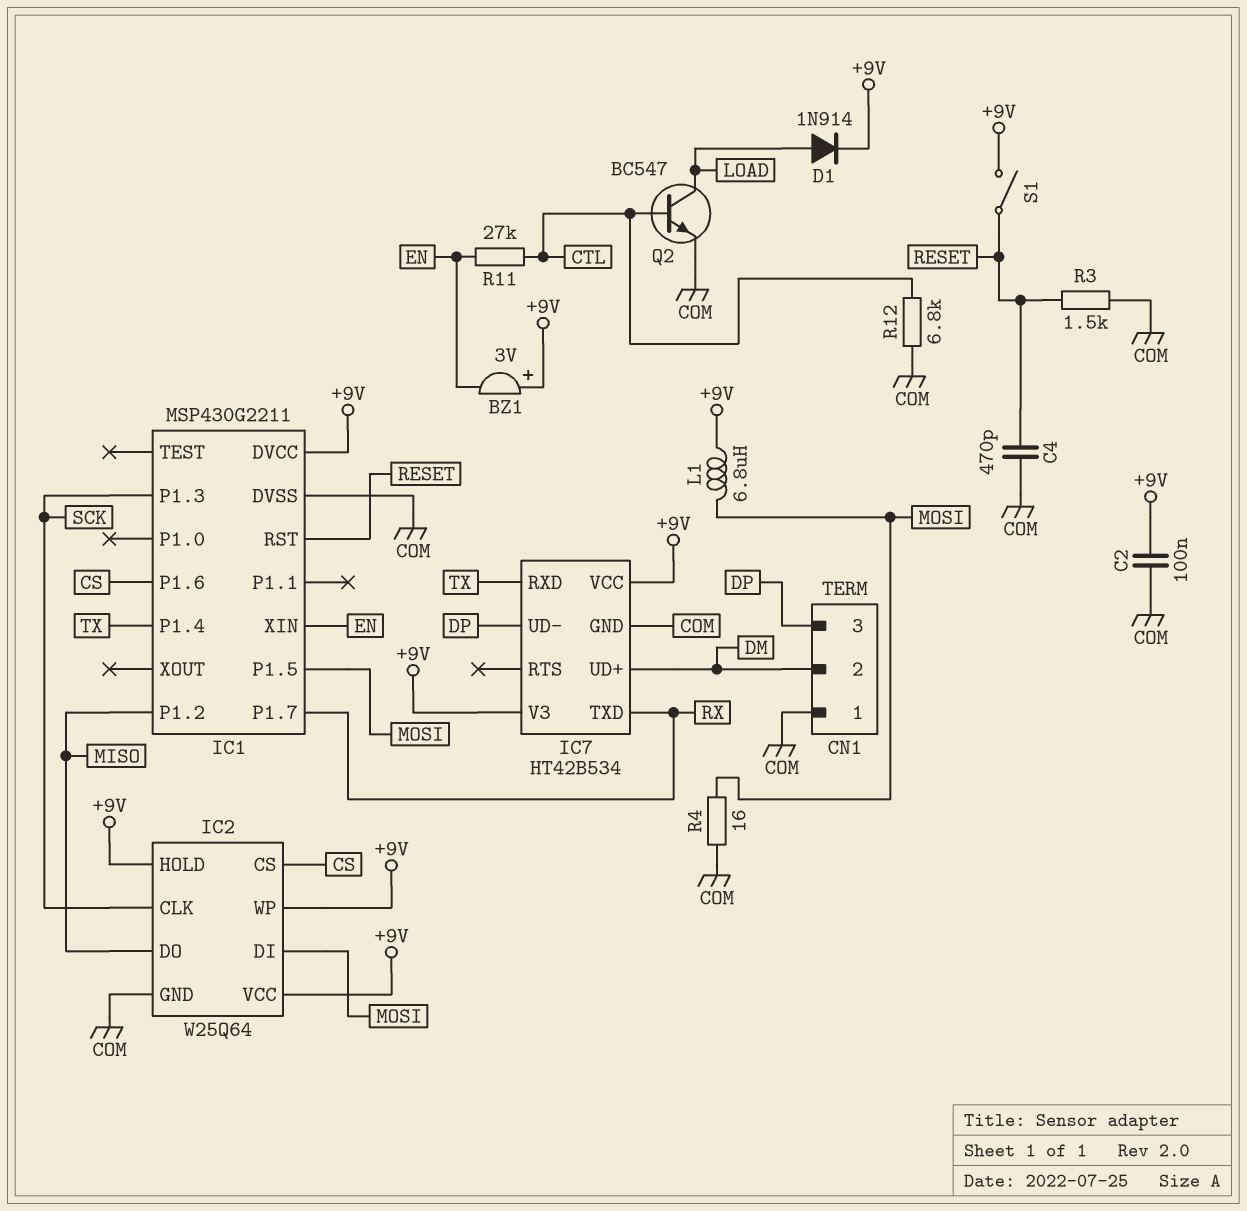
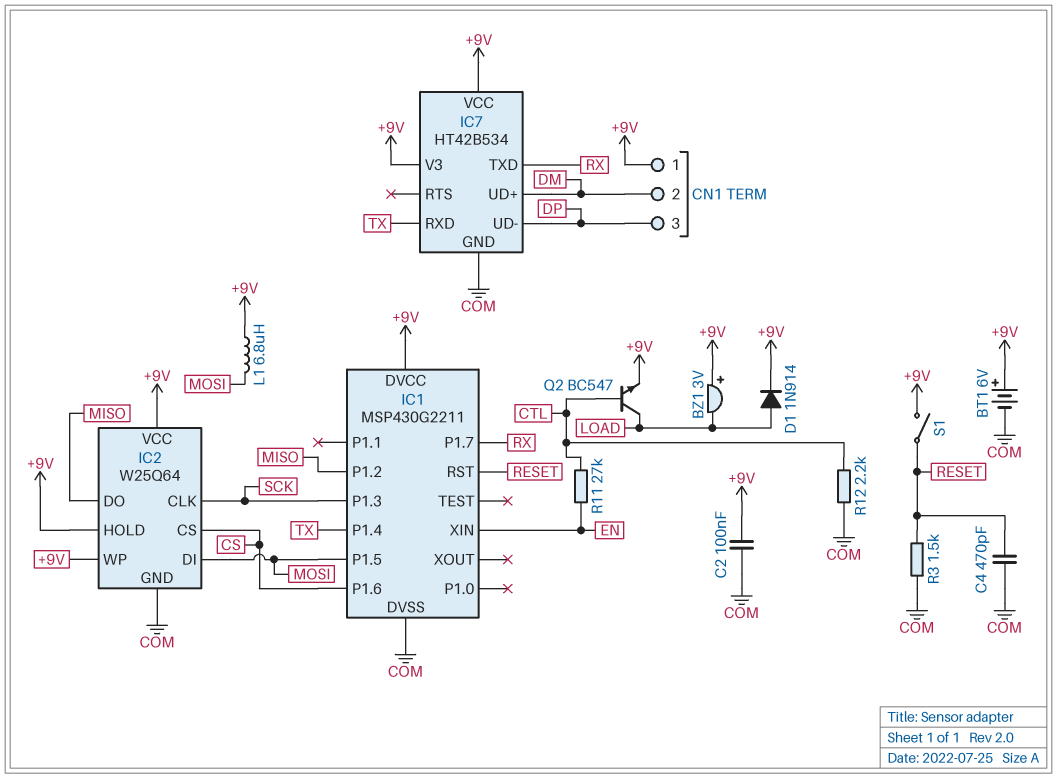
BT1: none -> 6V (plus +9V, minus COM)
BZ1: buzzer 3V (plus +9V, minus EN) -> buzzer 3V (plus +9V, minus LOAD)
CN1 pin 1: COM -> +9V
Q2: NPN BC547 (B CTL, C LOAD, E COM) -> NPN BC547 (B CTL, C LOAD, E +9V)
R4: 16 (COM, MOSI) -> none
R12: 6.8k (COM, CTL) -> 2.2k (COM, CTL)

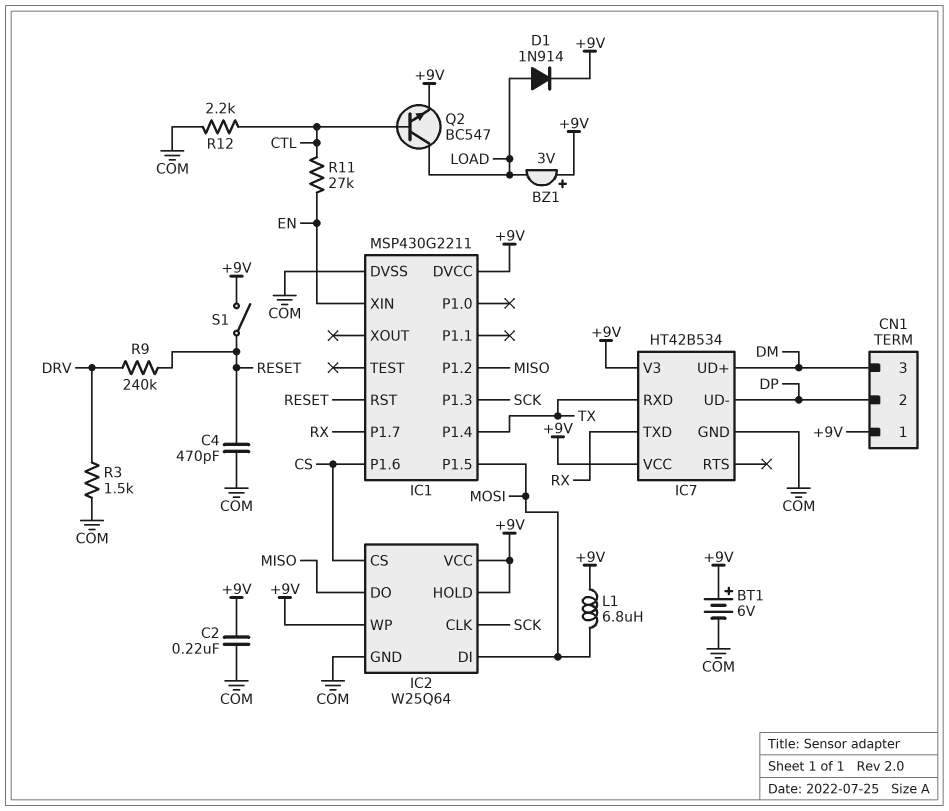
C2: 100nF (+9V, COM) -> 220nF (+9V, COM)
CN1 pin 2: DM -> DP
CN1 pin 3: DP -> DM
R3: 1.5k (COM, RESET) -> 1.5k (COM, DRV)
R9: none -> 240k (DRV, RESET)

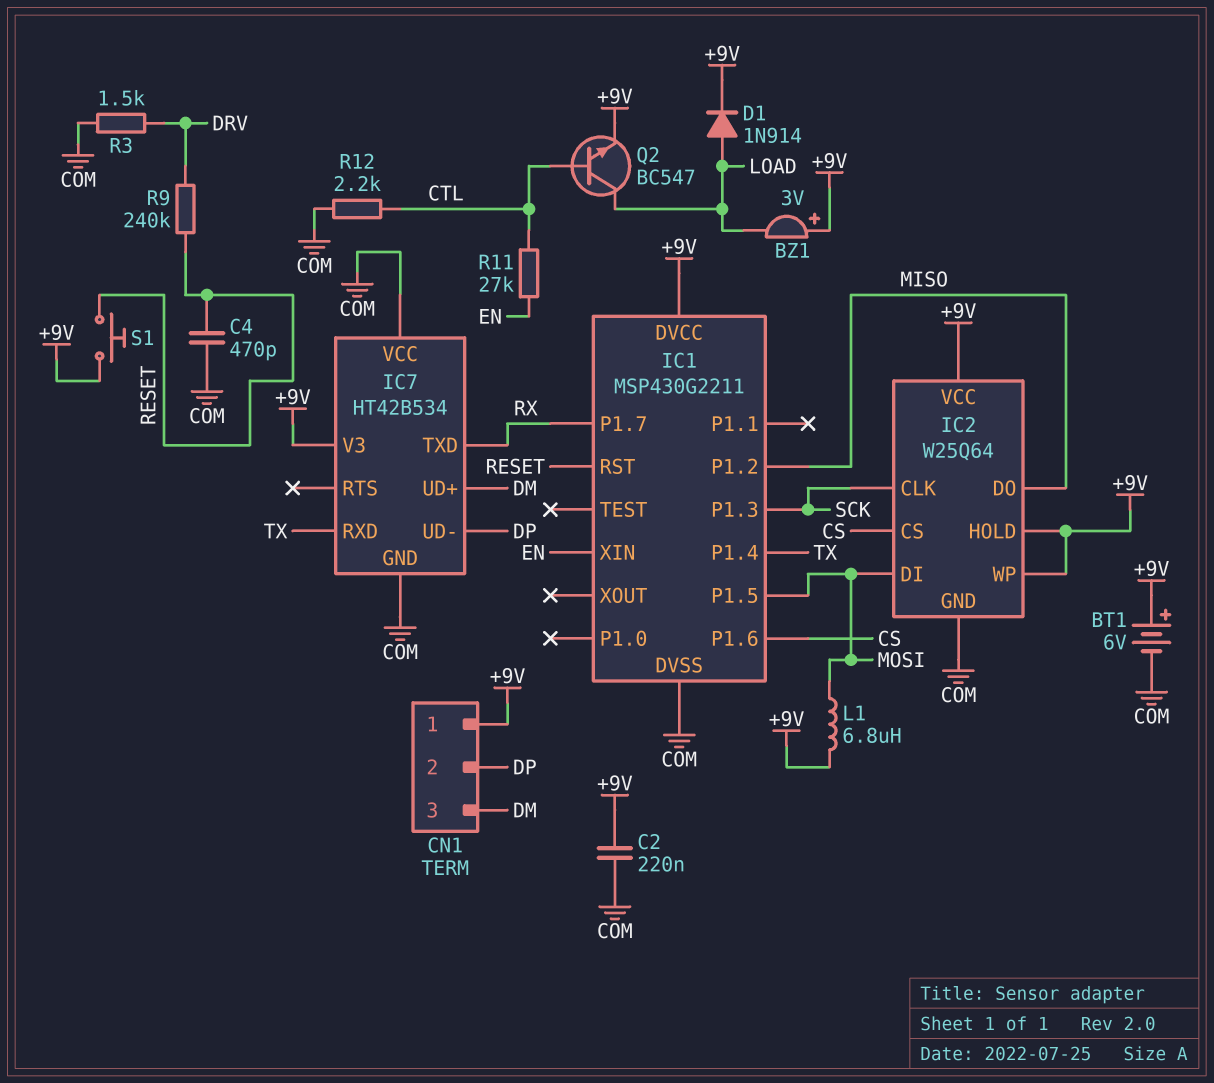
IC7 pin VCC: +9V -> COM
S1: switch (+9V, RESET) -> button (+9V, RESET)

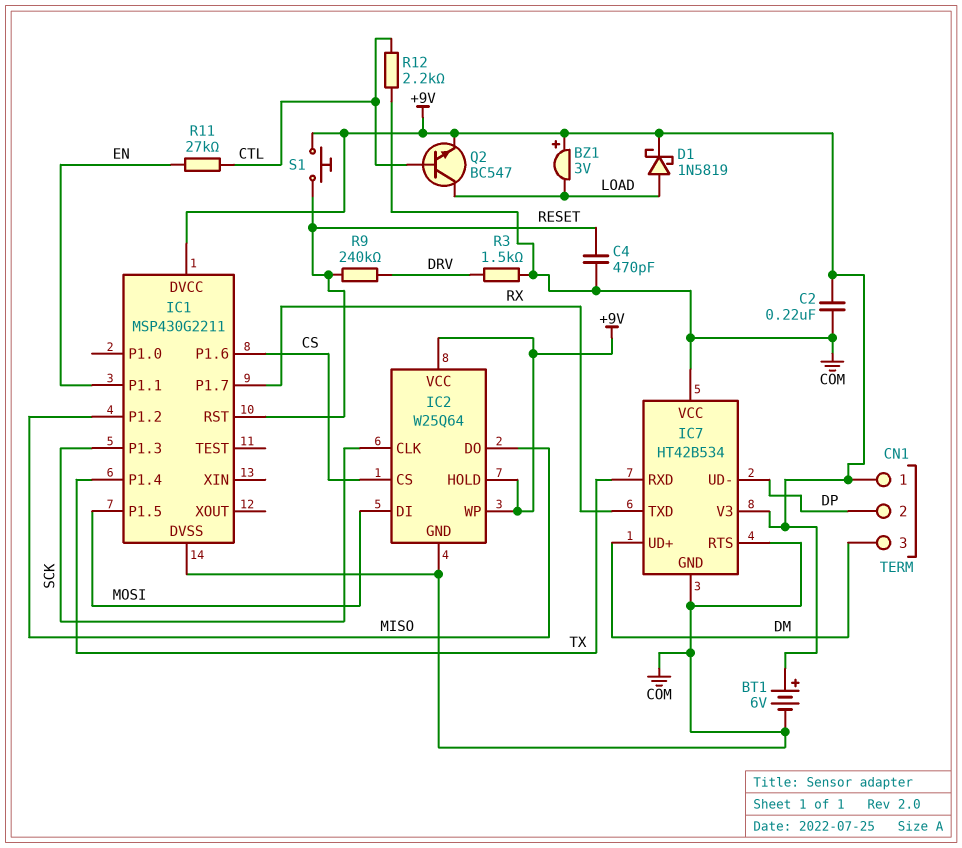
D1: diode 1N914 (A LOAD, K +9V) -> schottky 1N5819 (A LOAD, K +9V)
IC1 pin P1.1: none -> EN
IC1 pin XIN: EN -> none
IC7 pin RTS: none -> COM
L1: 6.8uH (+9V, MOSI) -> none

